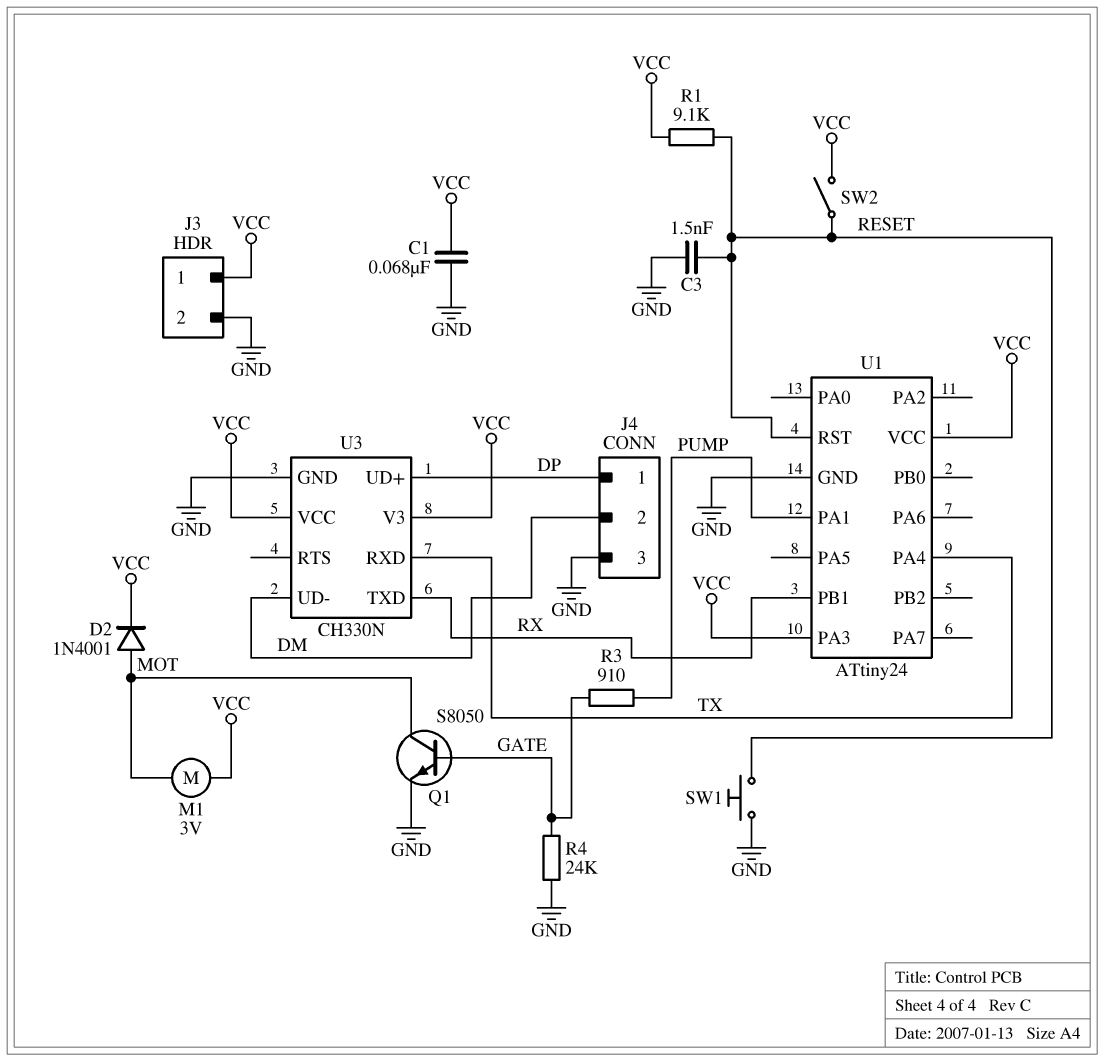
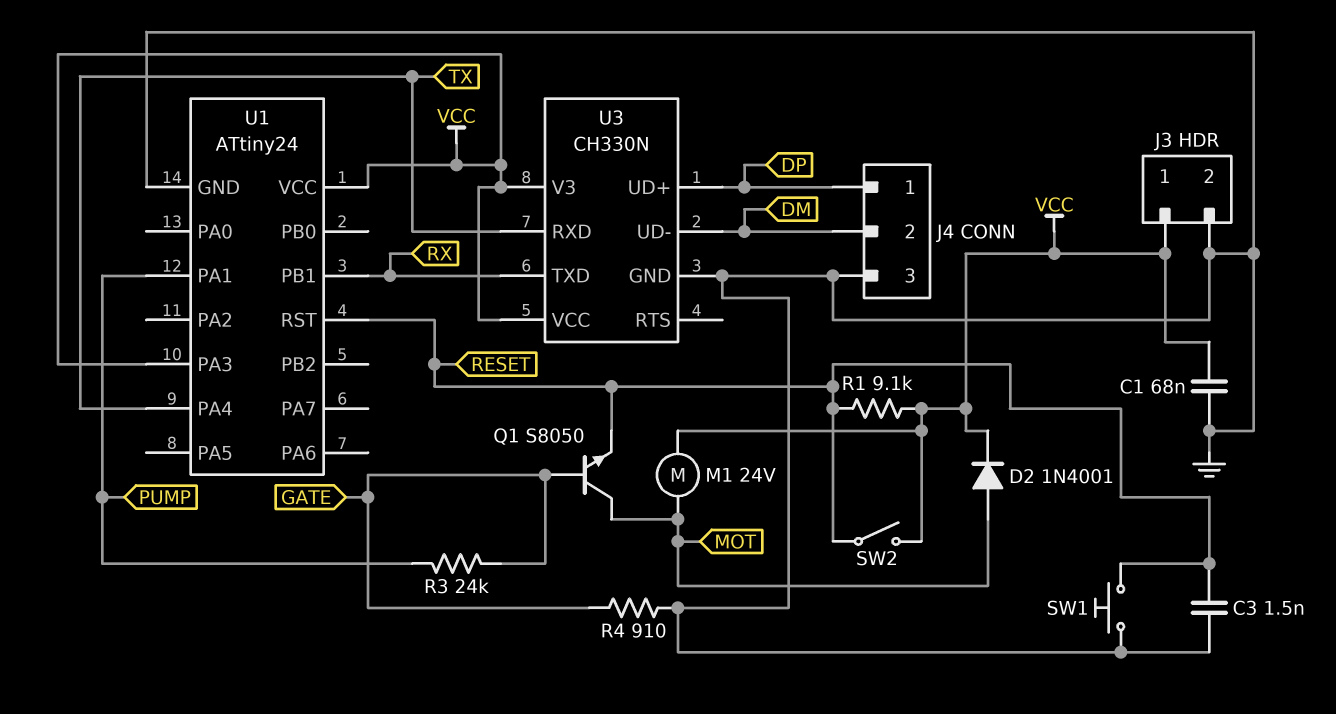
M1: motor 3V (MOT, VCC) -> motor 24V (MOT, VCC)
Q1: NPN S8050 (B GATE, C MOT, E GND) -> NPN S8050 (B GATE, C MOT, E RESET)
R3: 910 (GATE, PUMP) -> 24k (GATE, PUMP)
R4: 24k (GATE, GND) -> 910 (GATE, GND)

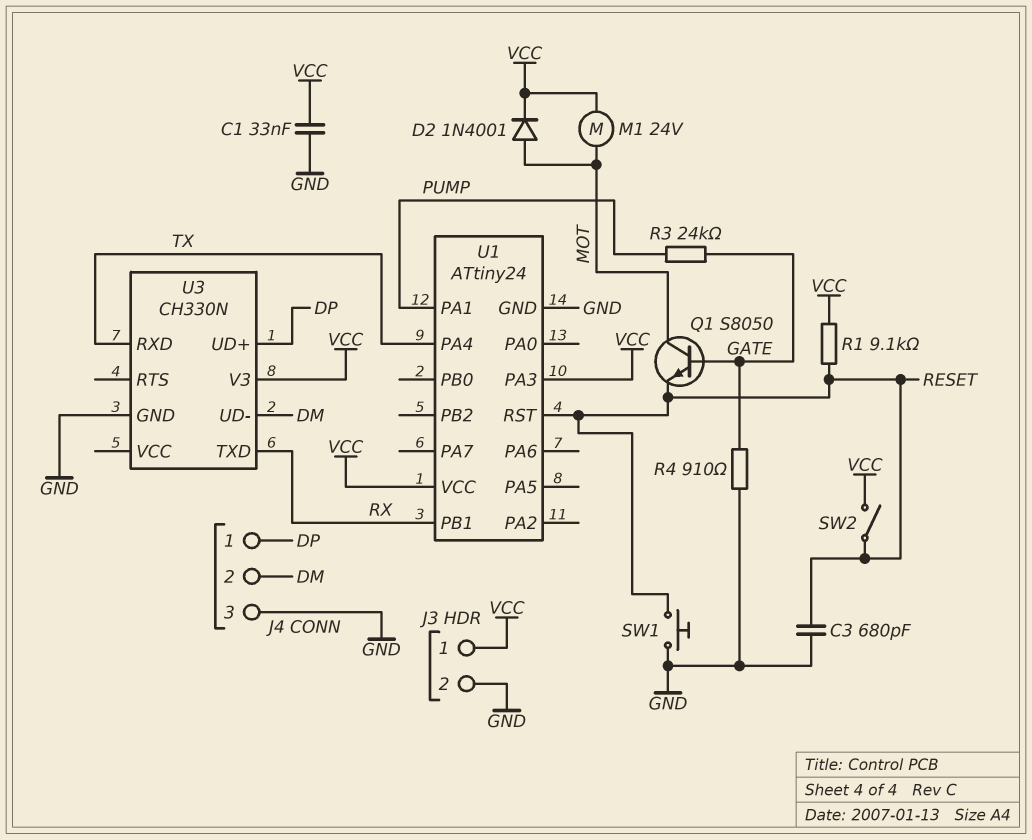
C1: 68nF (GND, VCC) -> 33nF (GND, VCC)
C3: 1.5nF (GND, RESET) -> 680pF (GND, RESET)
U3 pin VCC: VCC -> none

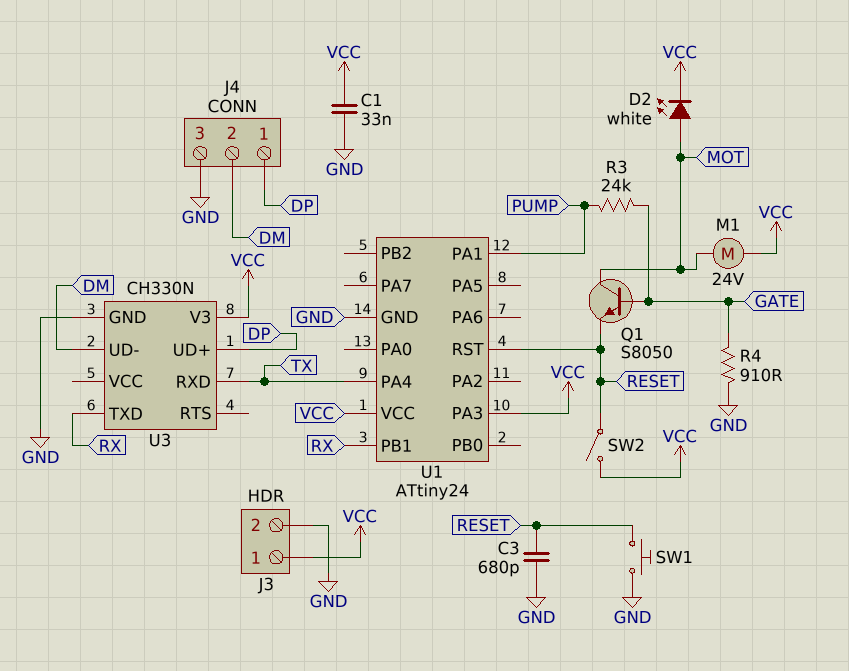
D2: diode 1N4001 (A MOT, K VCC) -> LED white (A MOT, K VCC)
R1: 9.1k (RESET, VCC) -> none

